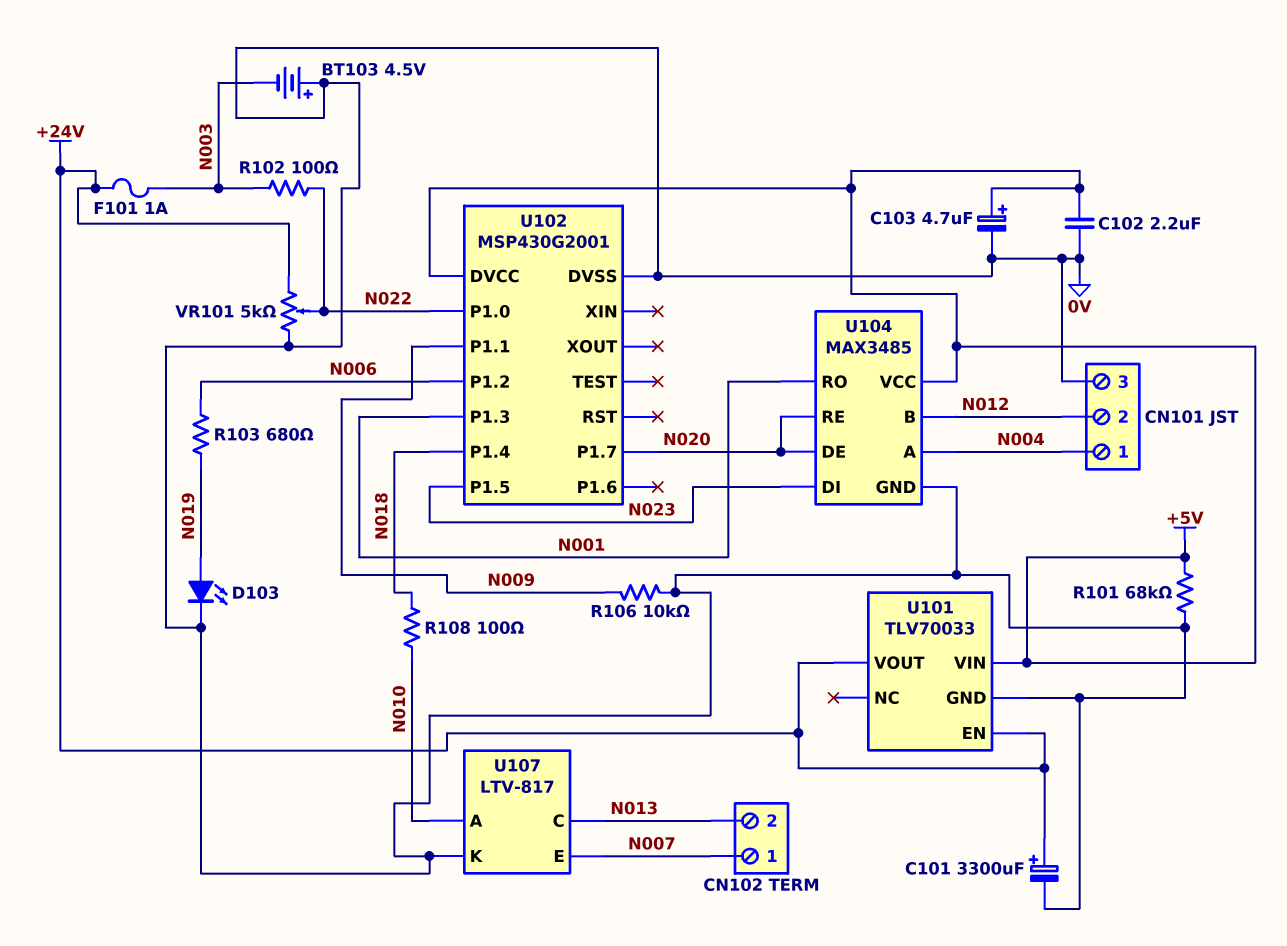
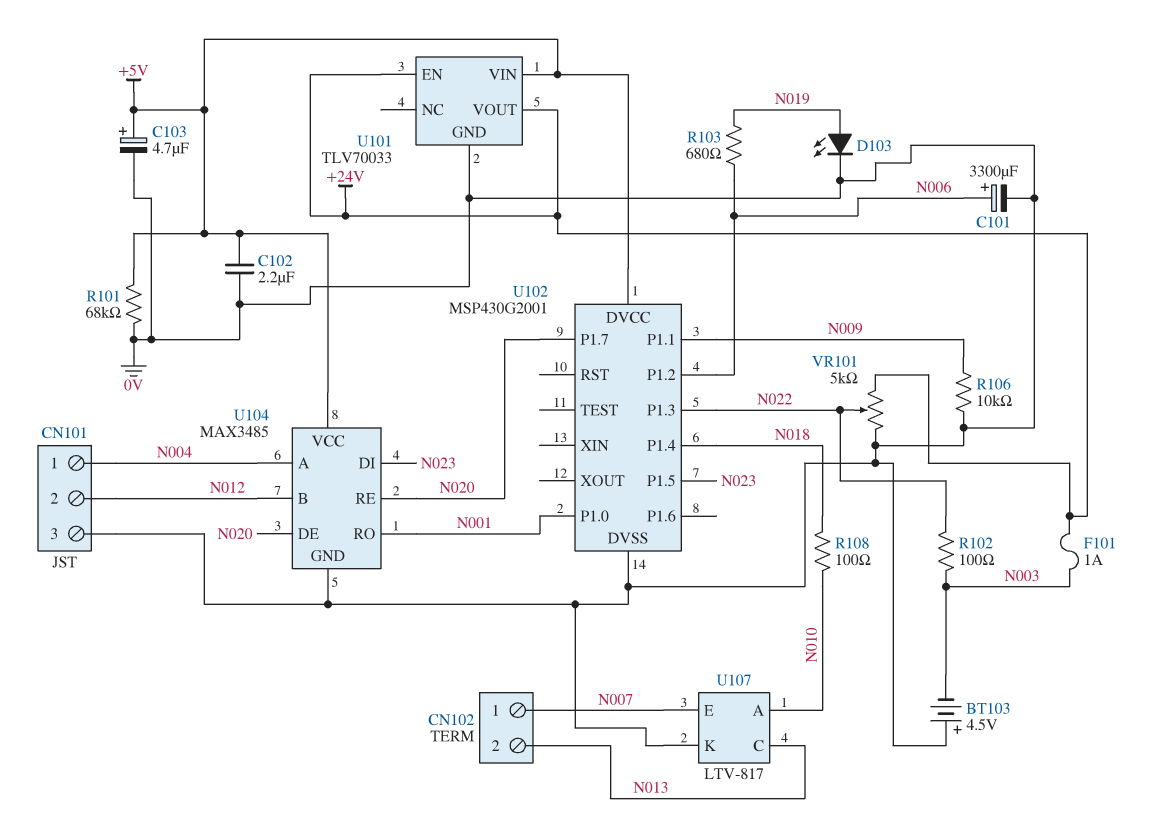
C101: 3300uF (plus +24V, minus 0V) -> 3300uF (plus N006, minus 0V)
U102 pin P1.0: N022 -> N001
U102 pin P1.3: N001 -> N022

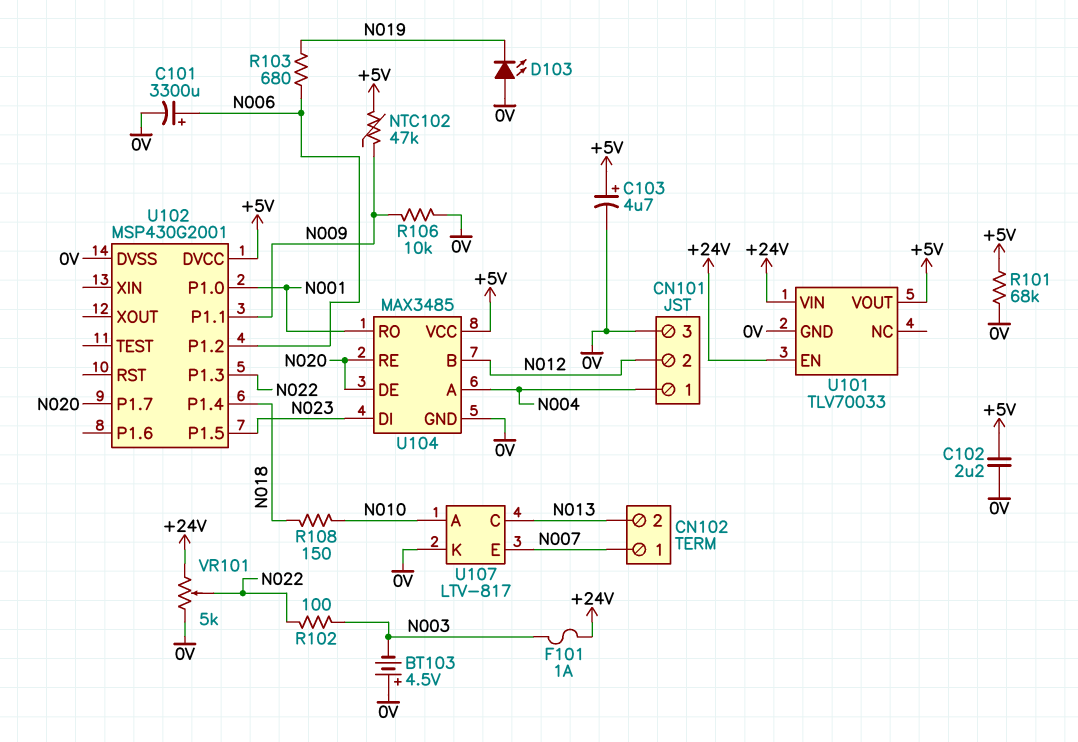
D103: LED (A N019, K 0V) -> LED (A 0V, K N019)
NTC102: none -> 47k (+5V, N009)
R108: 100 (N010, N018) -> 150 (N010, N018)
U101 pin VIN: +5V -> +24V
U101 pin VOUT: +24V -> +5V

